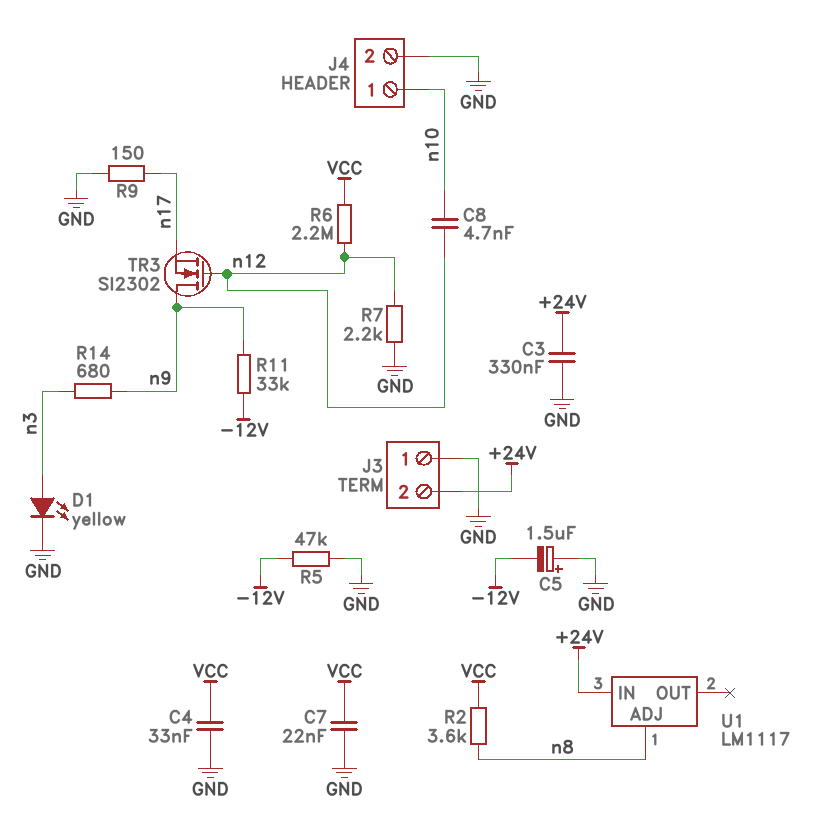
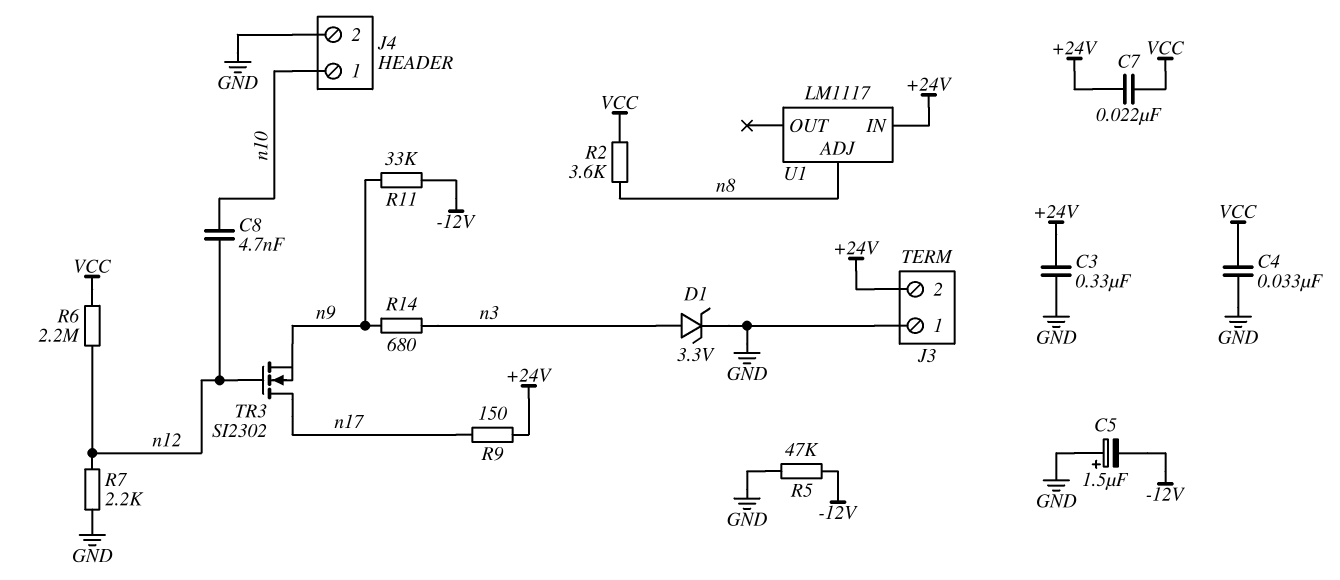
C7: 22nF (GND, VCC) -> 22nF (+24V, VCC)
D1: LED yellow (A n3, K GND) -> zener 3.3V (A n3, K GND)
R9: 150 (GND, n17) -> 150 (+24V, n17)
TR3: NMOS SI2302 (G n12, D n9, S n17) -> NMOS SI2302 (G n12, D n17, S n9)

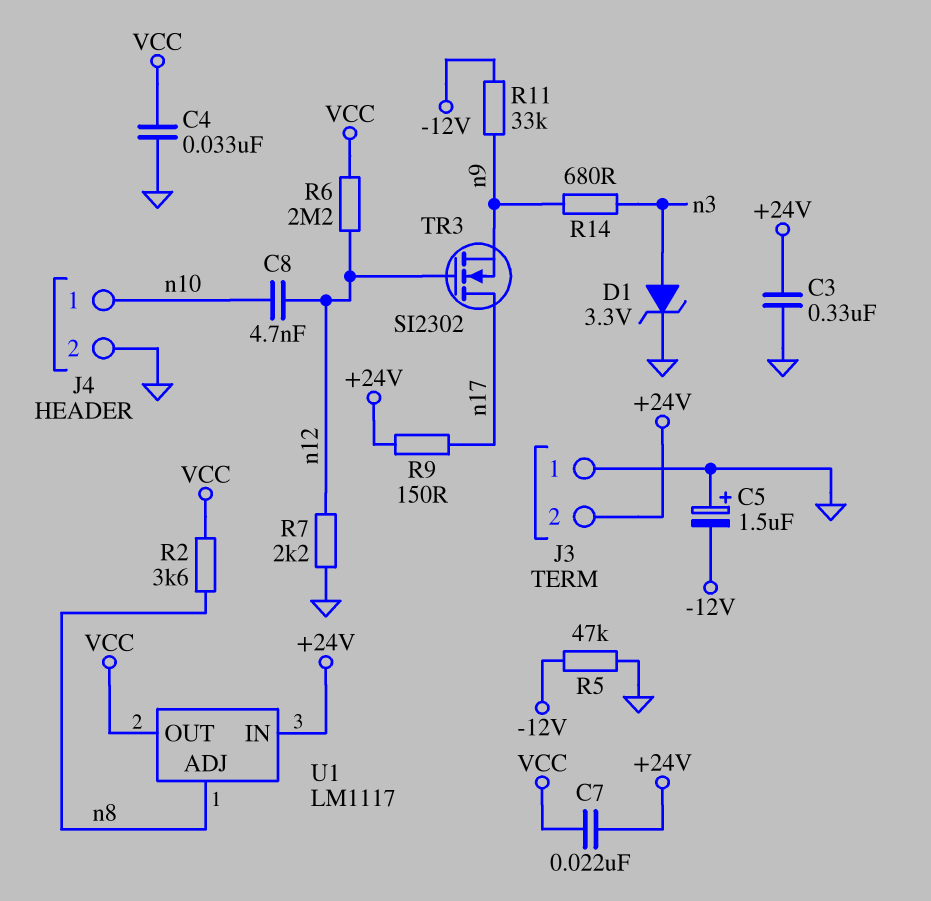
U1 pin OUT: none -> VCC

